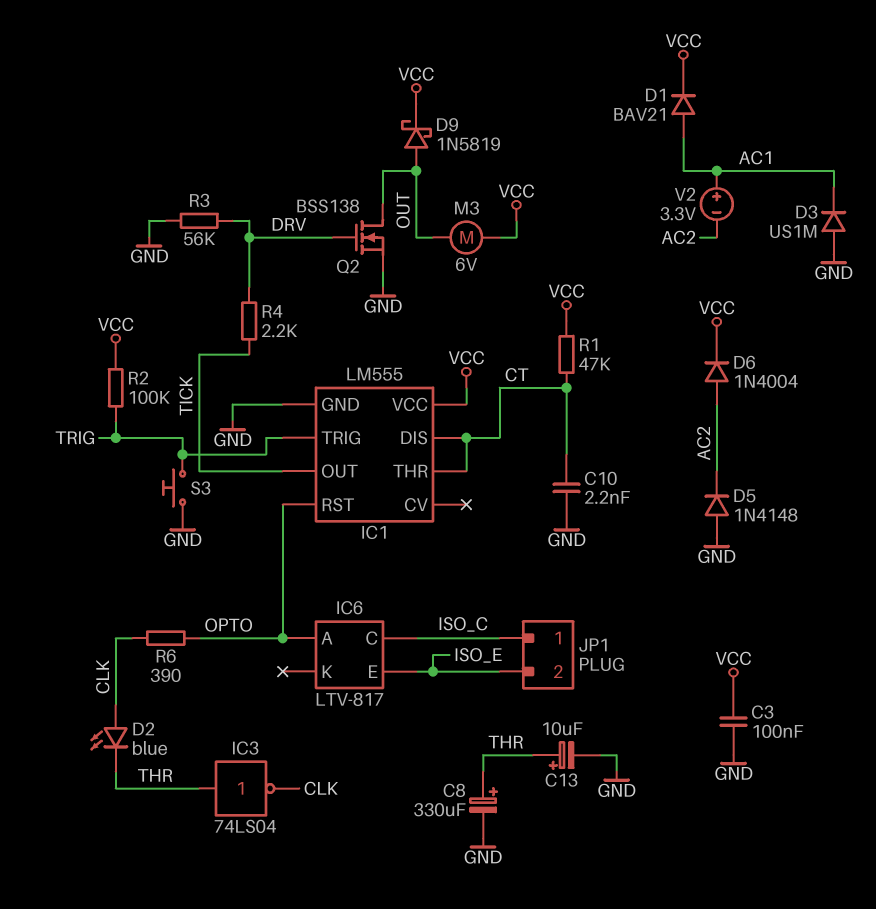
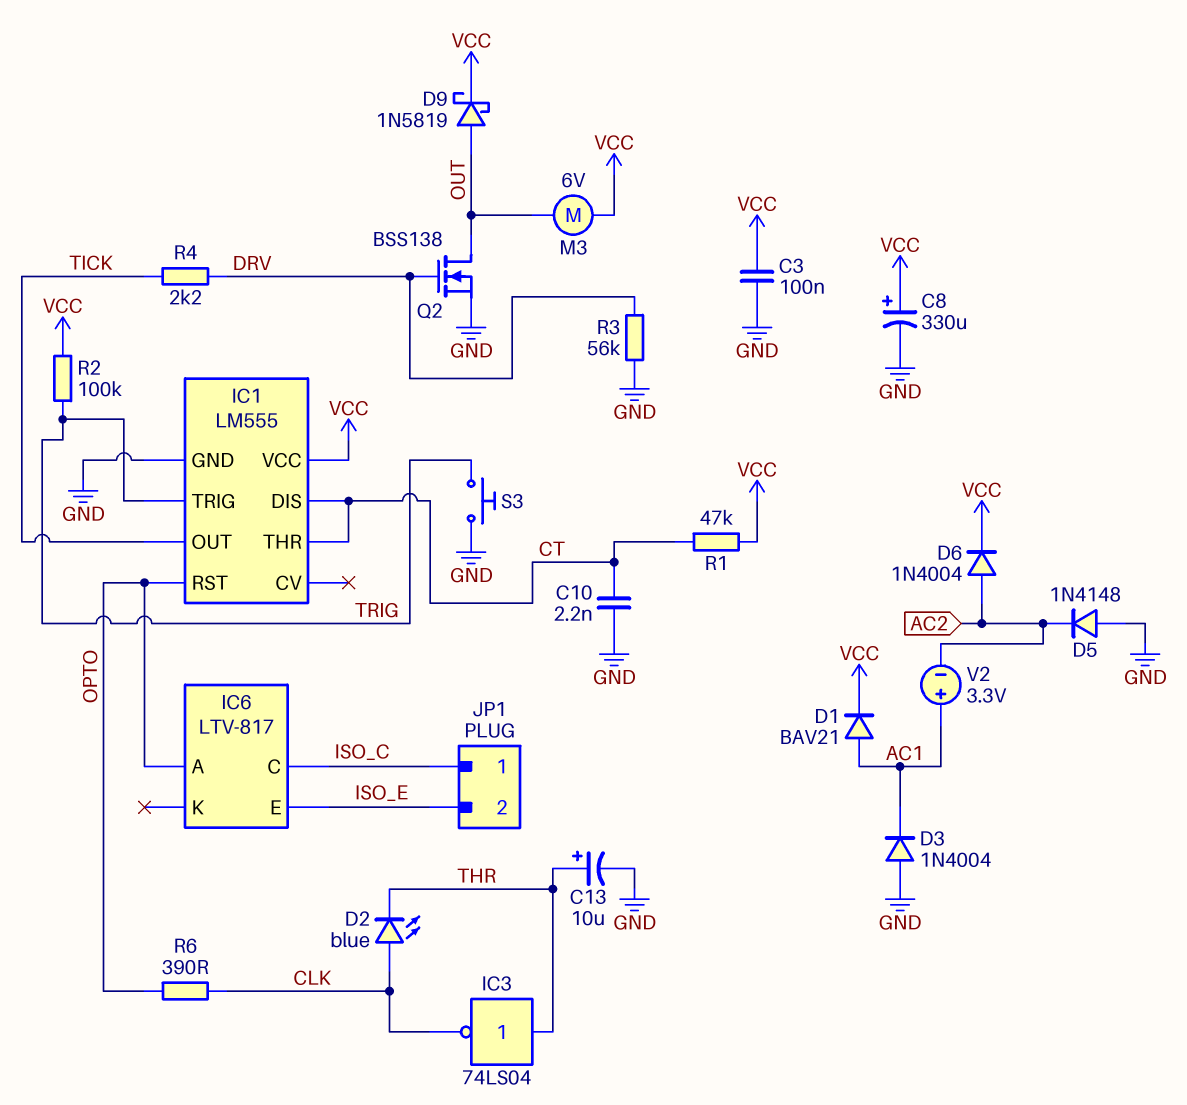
C8: 330uF (plus THR, minus GND) -> 330uF (plus VCC, minus GND)
D3: diode US1M (A GND, K AC1) -> diode 1N4004 (A GND, K AC1)

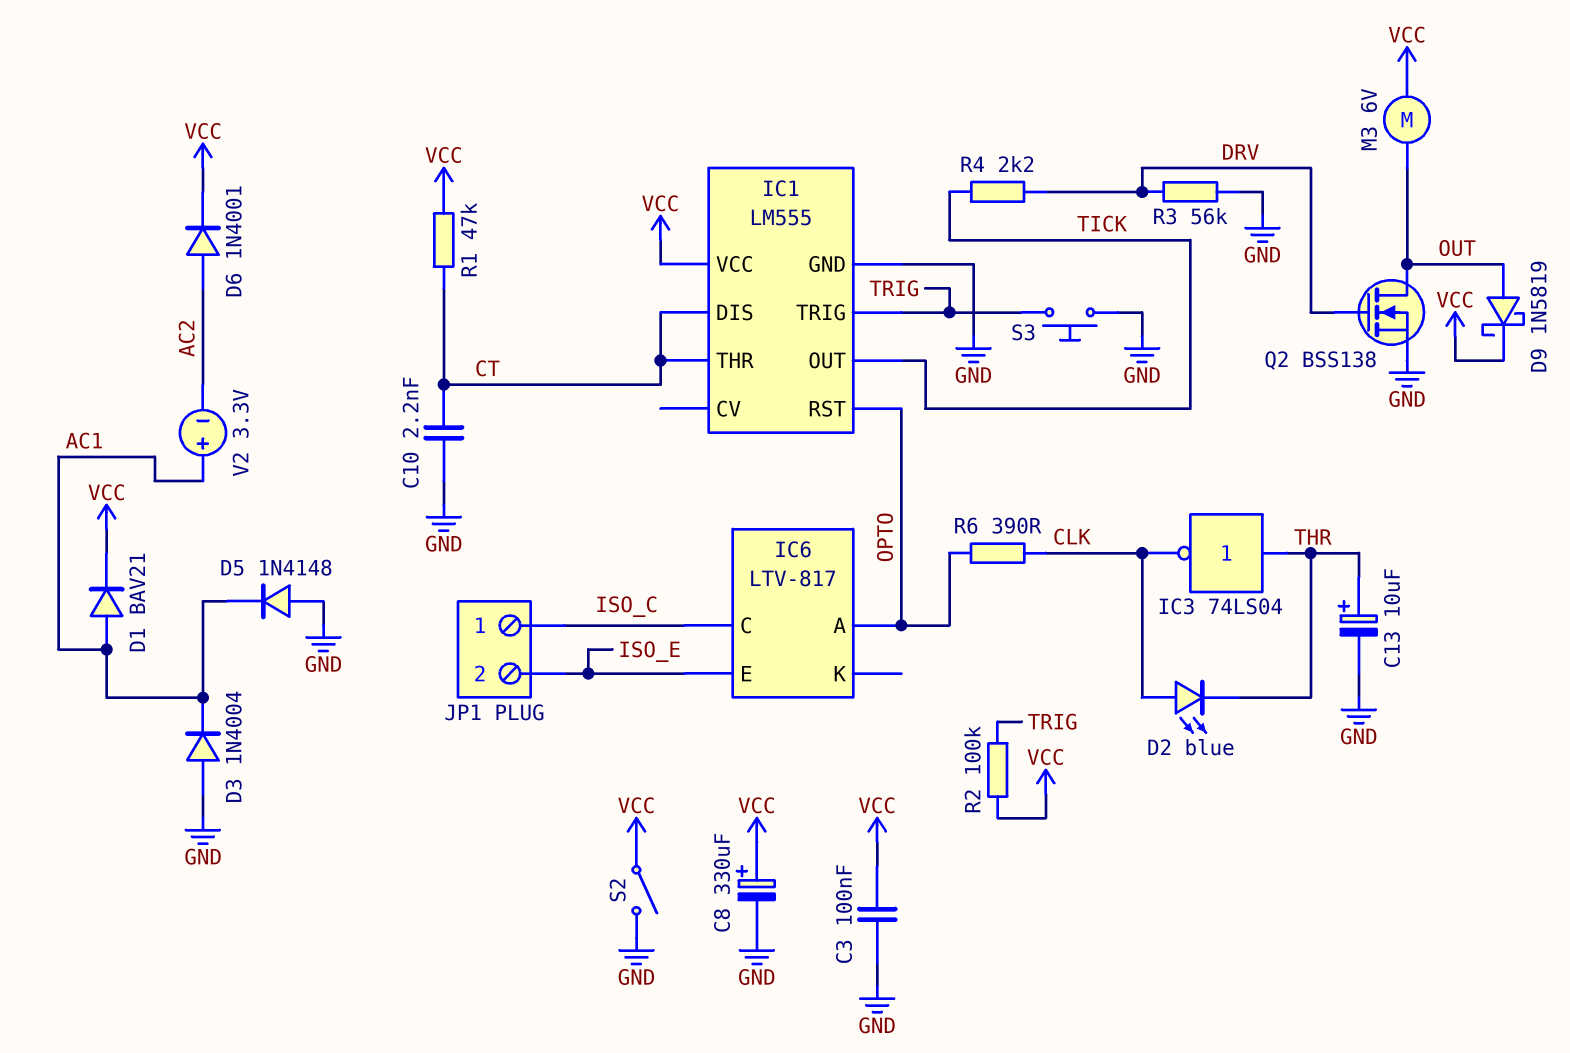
D5: diode 1N4148 (A GND, K AC2) -> diode 1N4148 (A GND, K AC1)
D6: diode 1N4004 (A AC2, K VCC) -> diode 1N4001 (A AC2, K VCC)
S2: none -> switch (GND, VCC)

